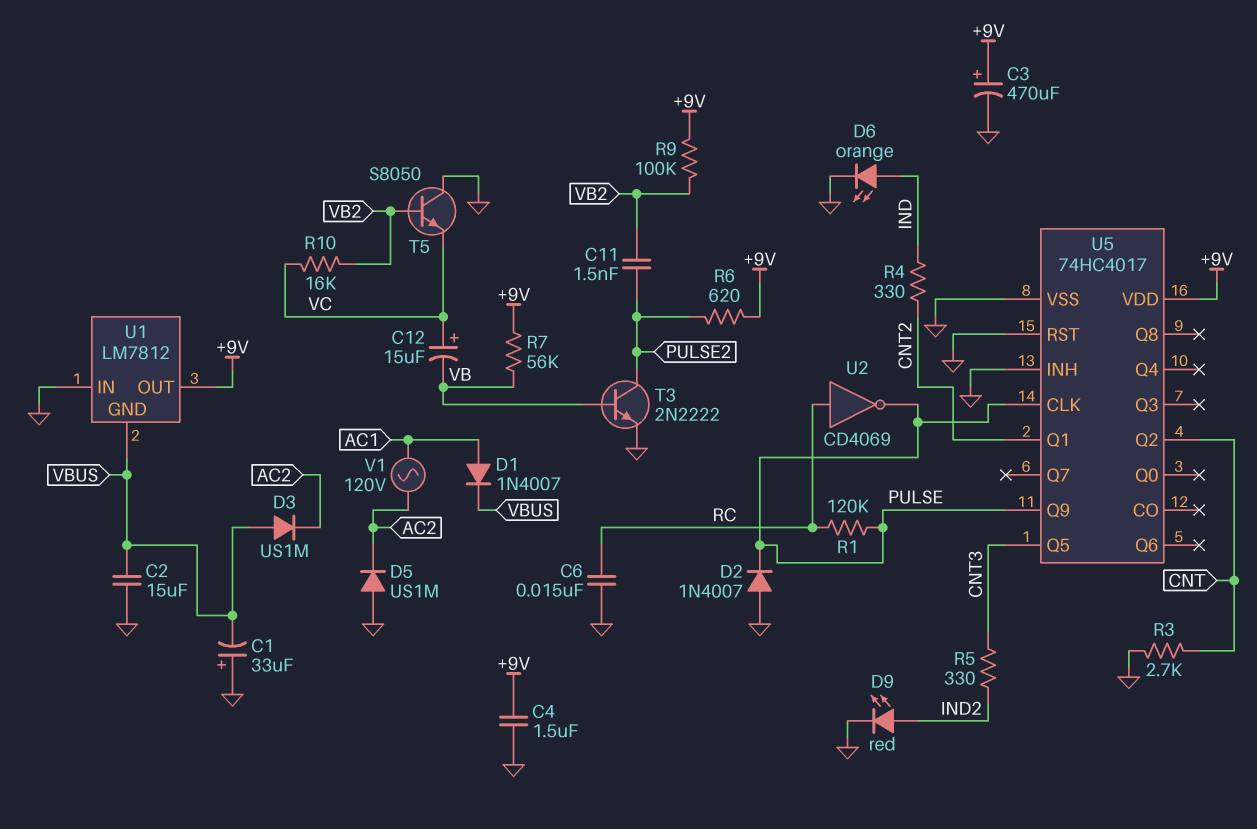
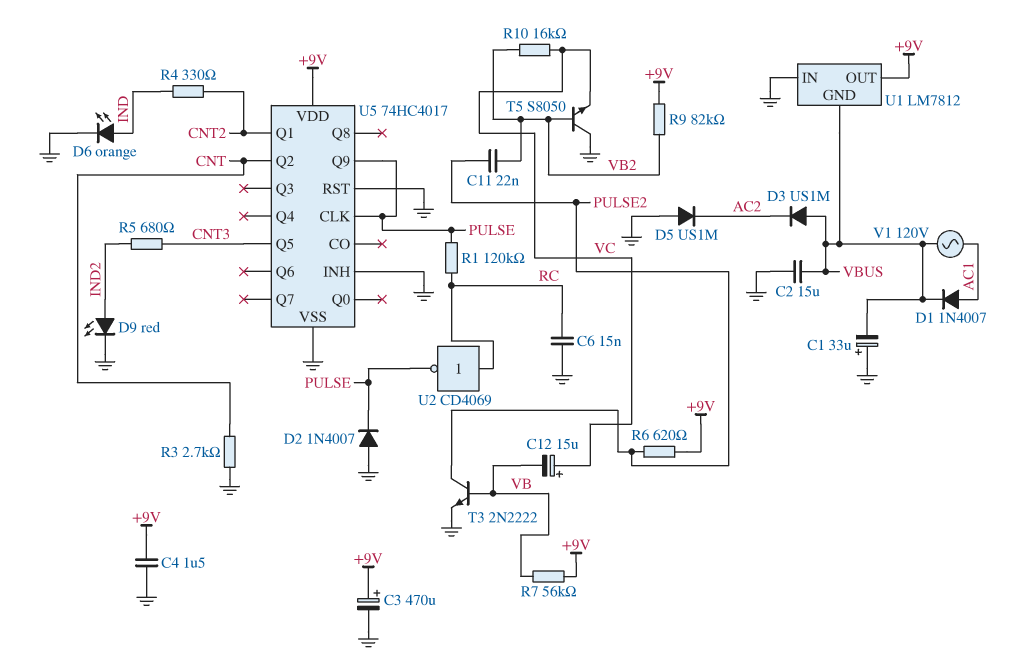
C11: 1.5nF (PULSE2, VB2) -> 22nF (PULSE2, VB2)
R5: 330 (CNT3, IND2) -> 680 (CNT3, IND2)
R9: 100k (+9V, VB2) -> 82k (+9V, VB2)
V1: AC 120V (AC1, AC2) -> AC 120V (AC1, VBUS)

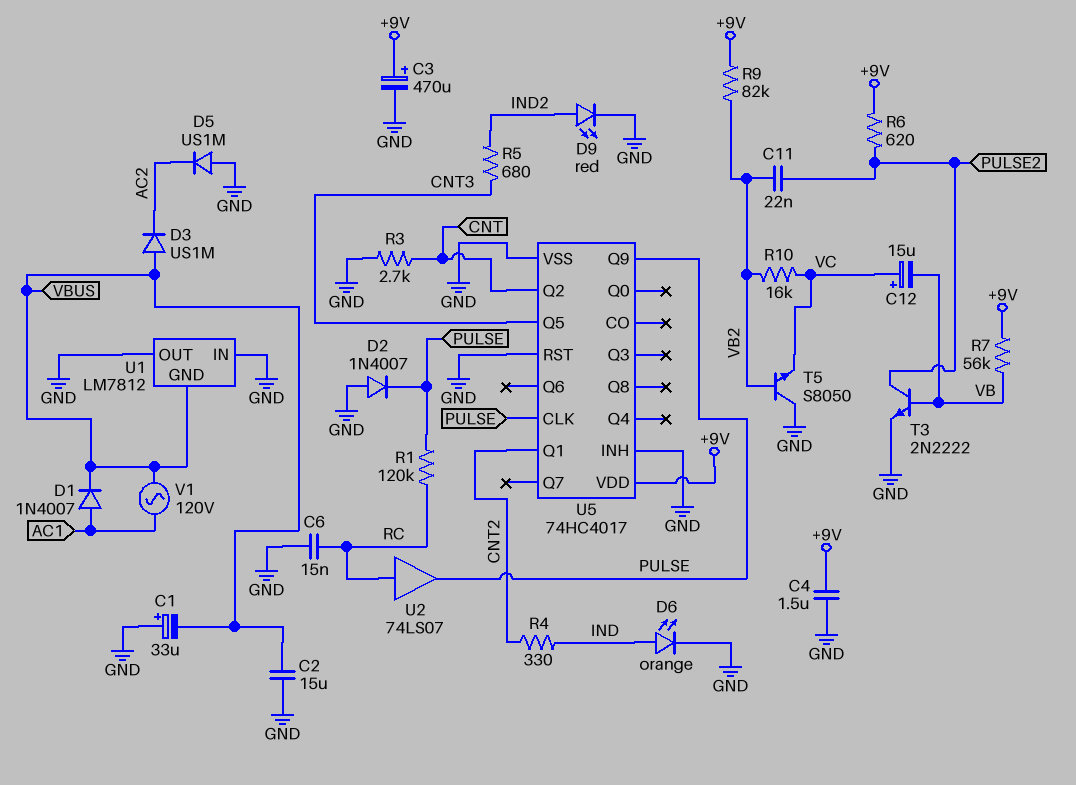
U1 pin OUT: +9V -> GND
U2: NOT CD4069 (in RC, out PULSE) -> buffer 74LS07 (in RC, out PULSE)

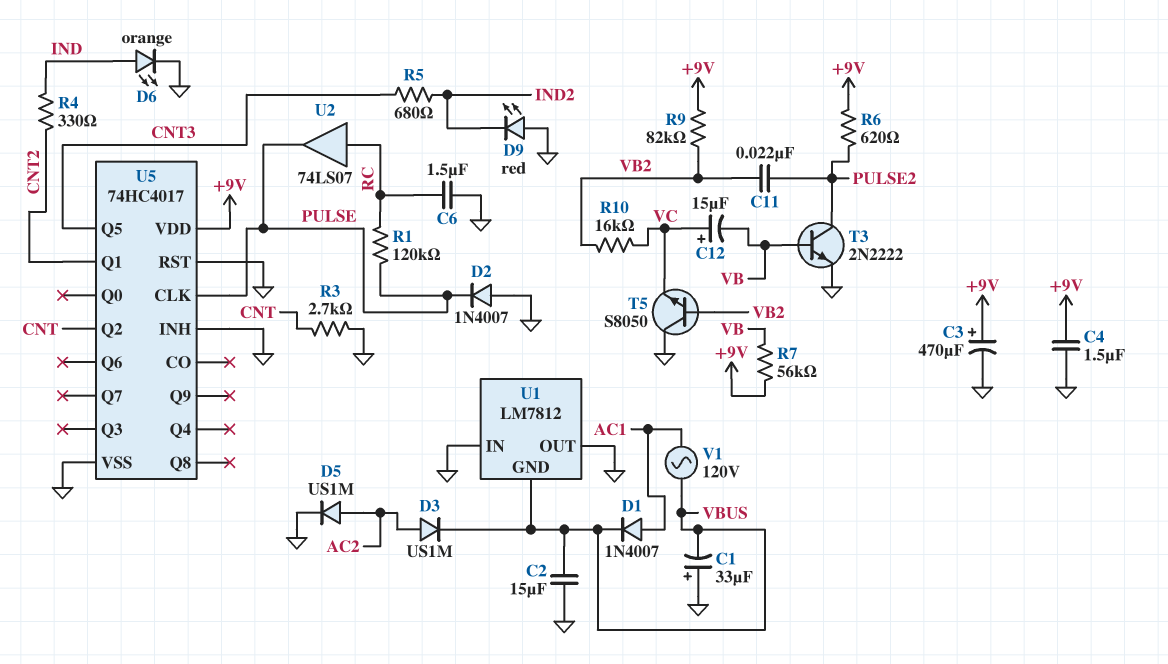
C6: 15nF (GND, RC) -> 1.5uF (GND, RC)
D3: diode US1M (A VBUS, K AC2) -> diode US1M (A AC2, K VBUS)
D5: diode US1M (A GND, K AC2) -> diode US1M (A AC2, K GND)
D9: LED red (A IND2, K GND) -> LED red (A GND, K IND2)
U5 pin Q9: PULSE -> none

